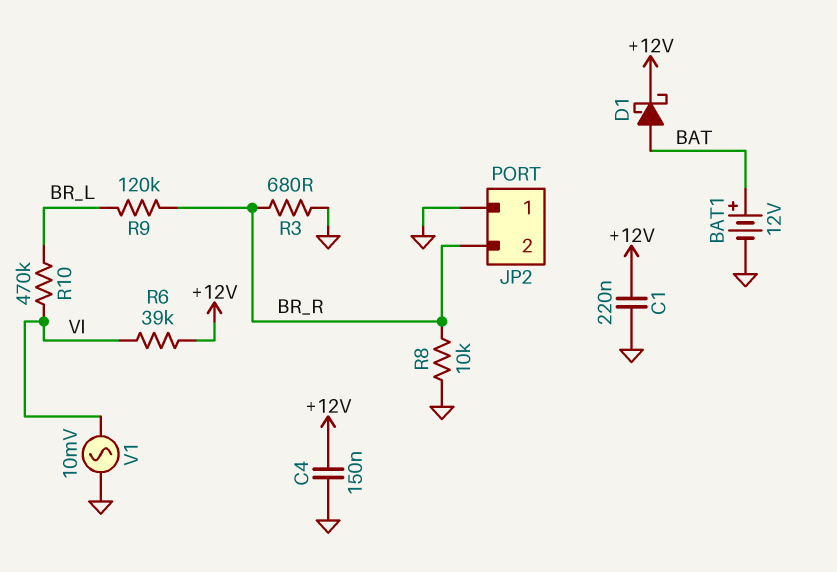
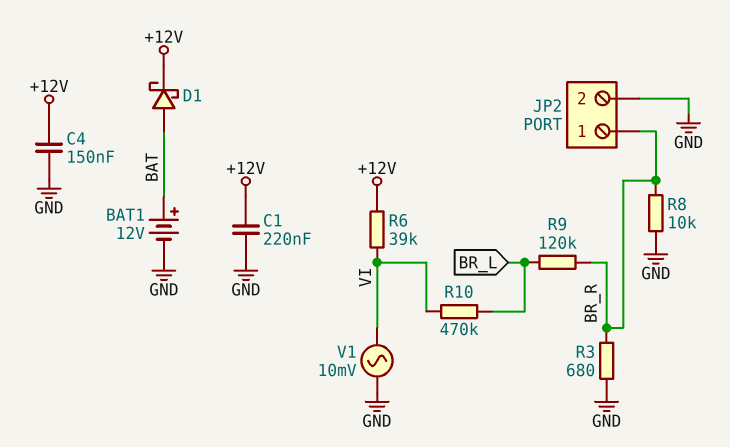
JP2 pin 1: GND -> BR_R
JP2 pin 2: BR_R -> GND

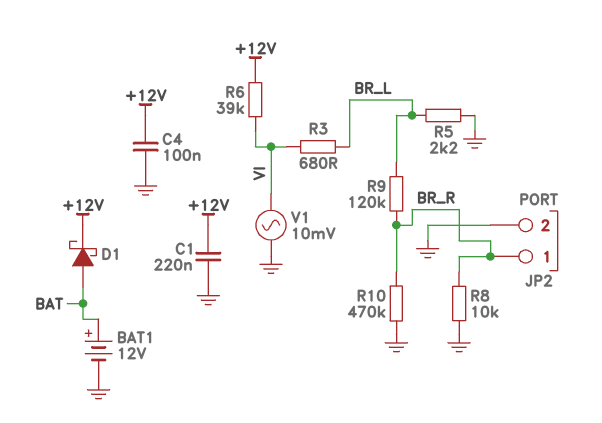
C4: 150nF (+12V, GND) -> 100nF (+12V, GND)
R3: 680 (BR_R, GND) -> 680 (BR_L, VI)
R5: none -> 2.2k (BR_L, GND)
R10: 470k (BR_L, VI) -> 470k (BR_R, GND)

